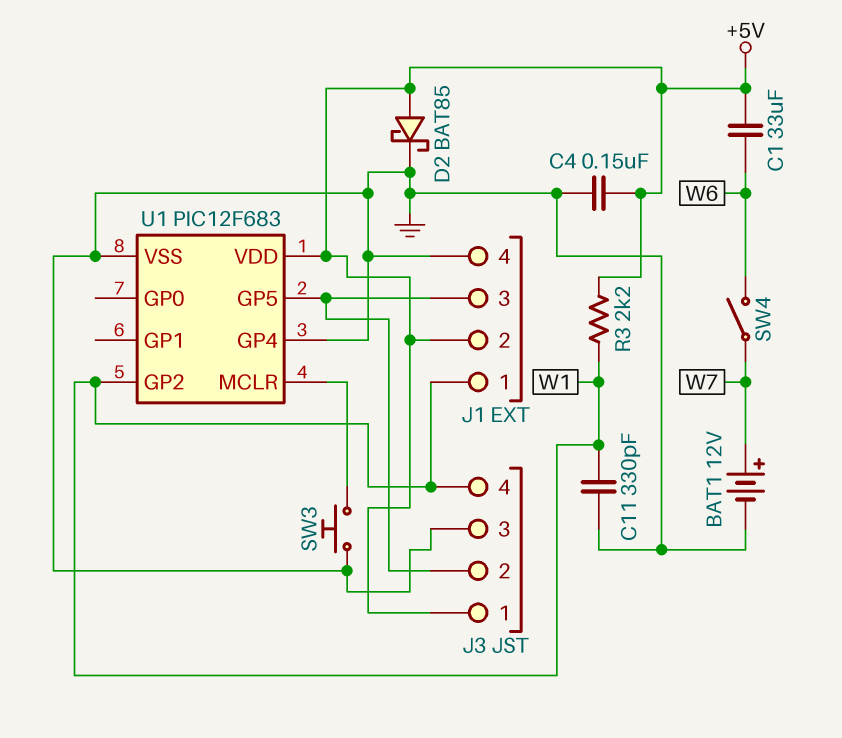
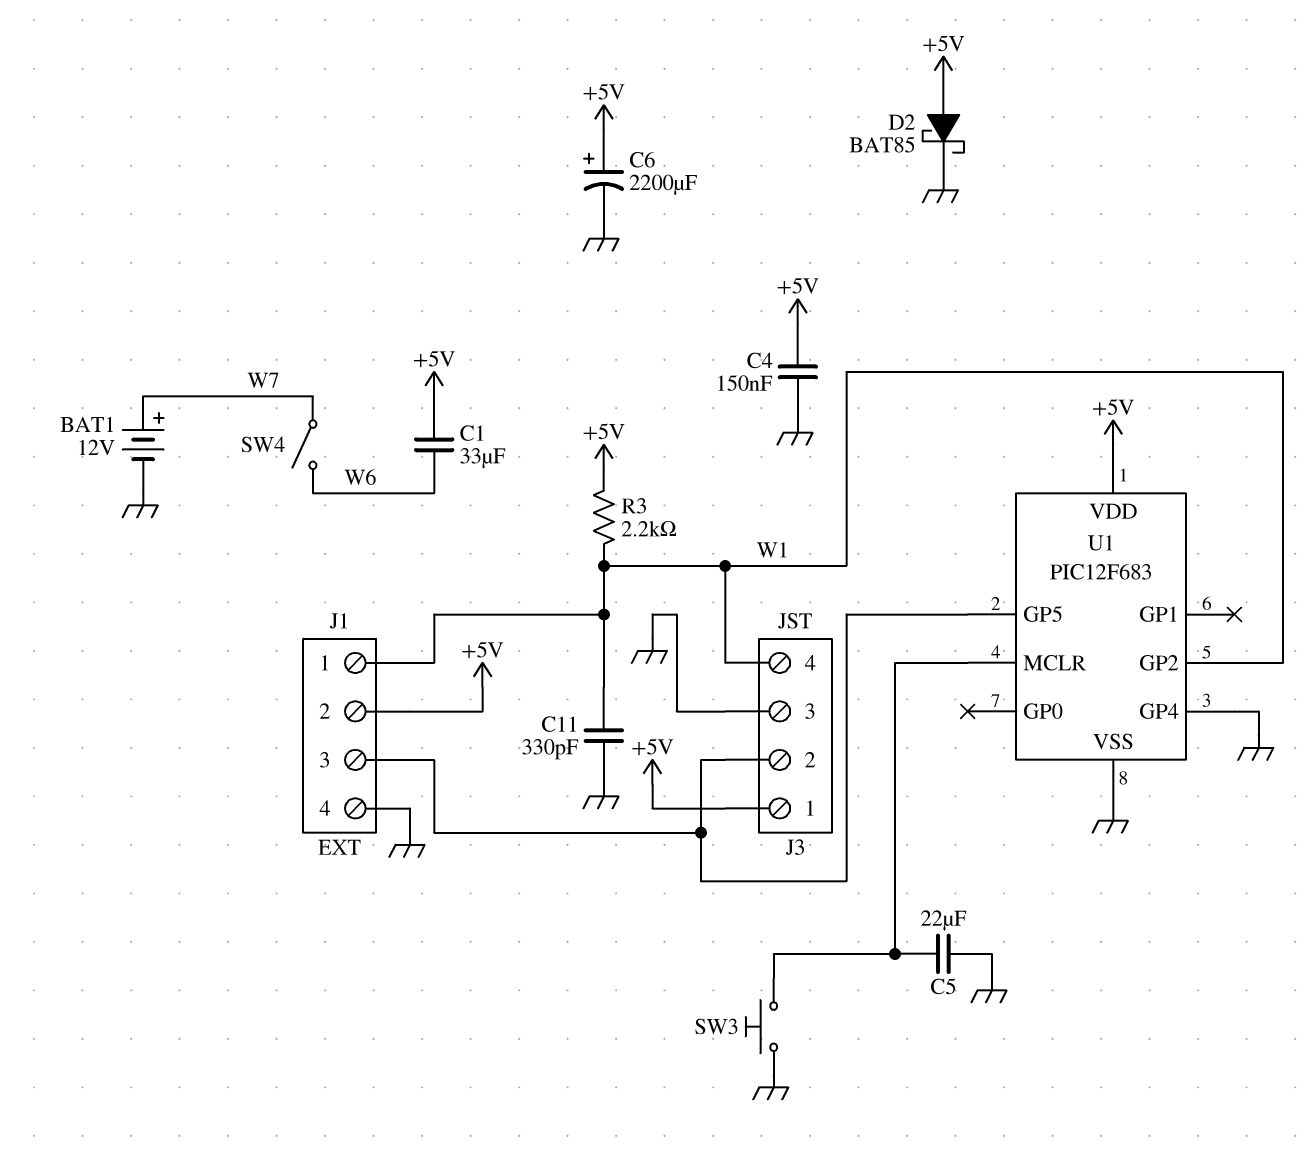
C5: none -> 22uF (GND, U1/MCLR)
C6: none -> 2200uF (plus +5V, minus GND)

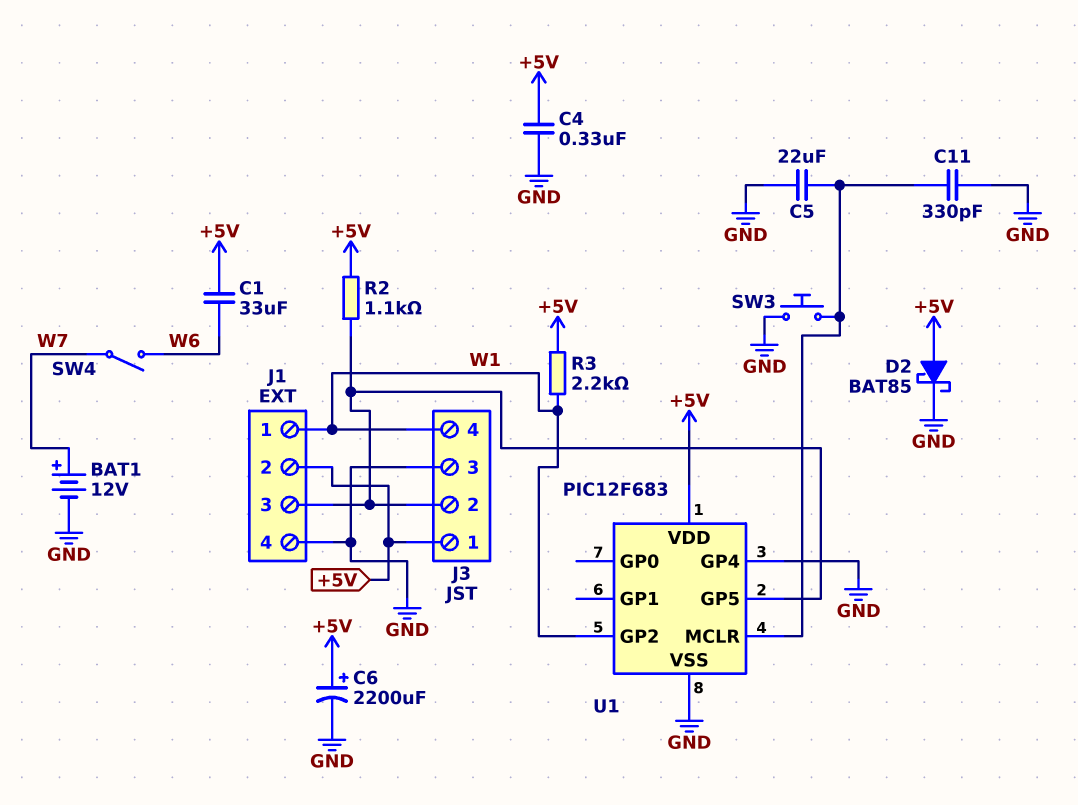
C4: 150nF (+5V, GND) -> 330nF (+5V, GND)
C11: 330pF (GND, W1) -> 330pF (GND, U1/MCLR)
R2: none -> 1.1k (+5V, J1/3)

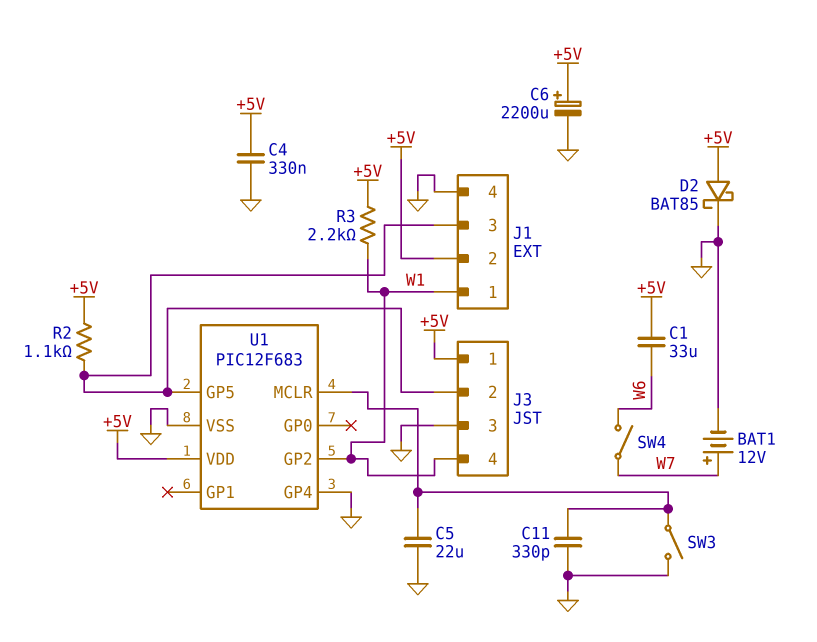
SW3: button (GND, U1/MCLR) -> switch (GND, U1/MCLR)

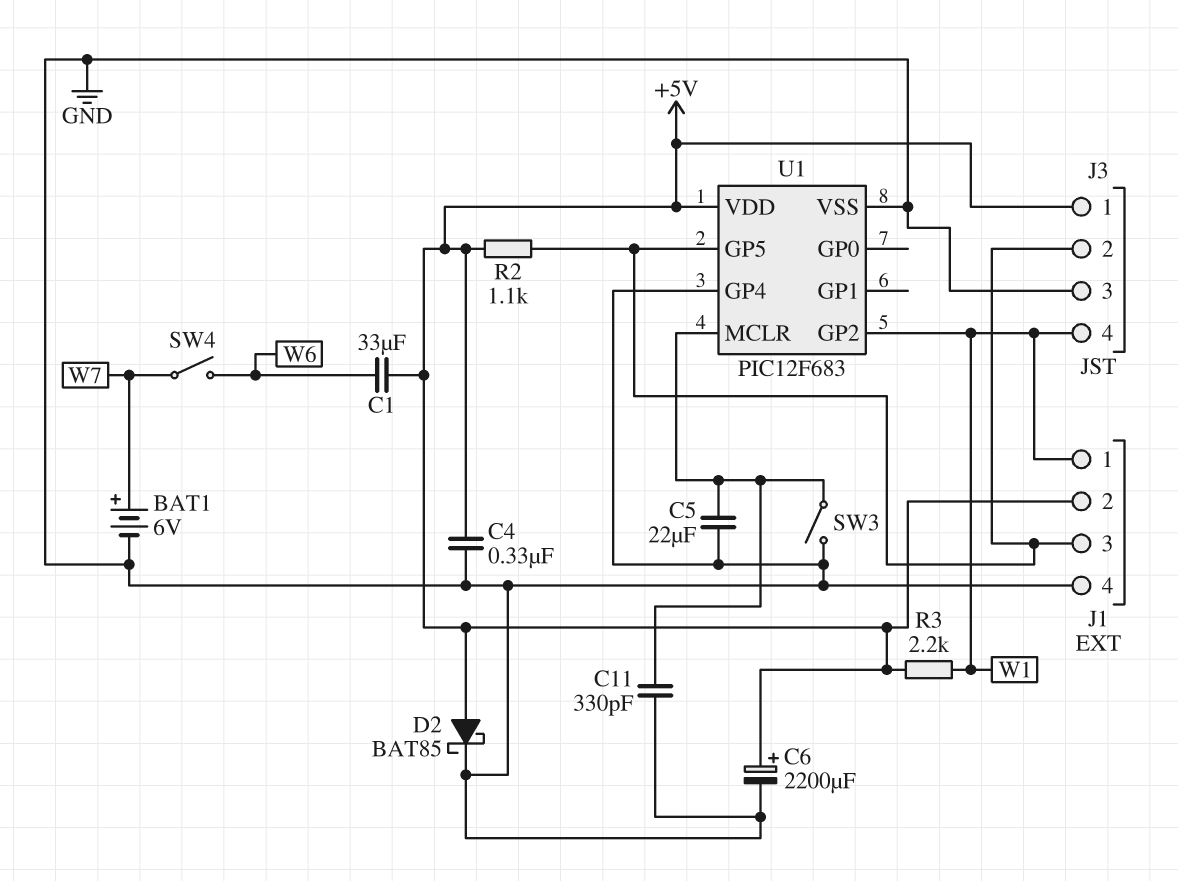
BAT1: 12V (plus W7, minus GND) -> 6V (plus W7, minus GND)

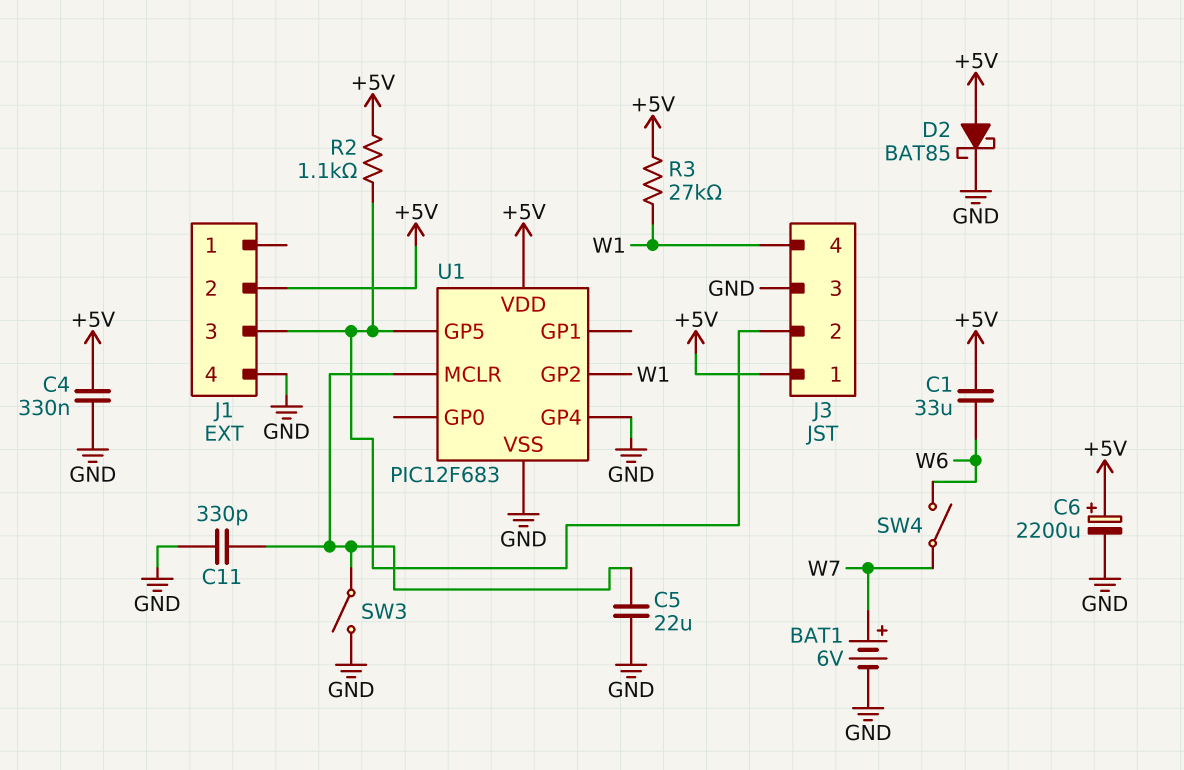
J1 pin 1: W1 -> none
R3: 2.2k (+5V, W1) -> 27k (+5V, W1)

